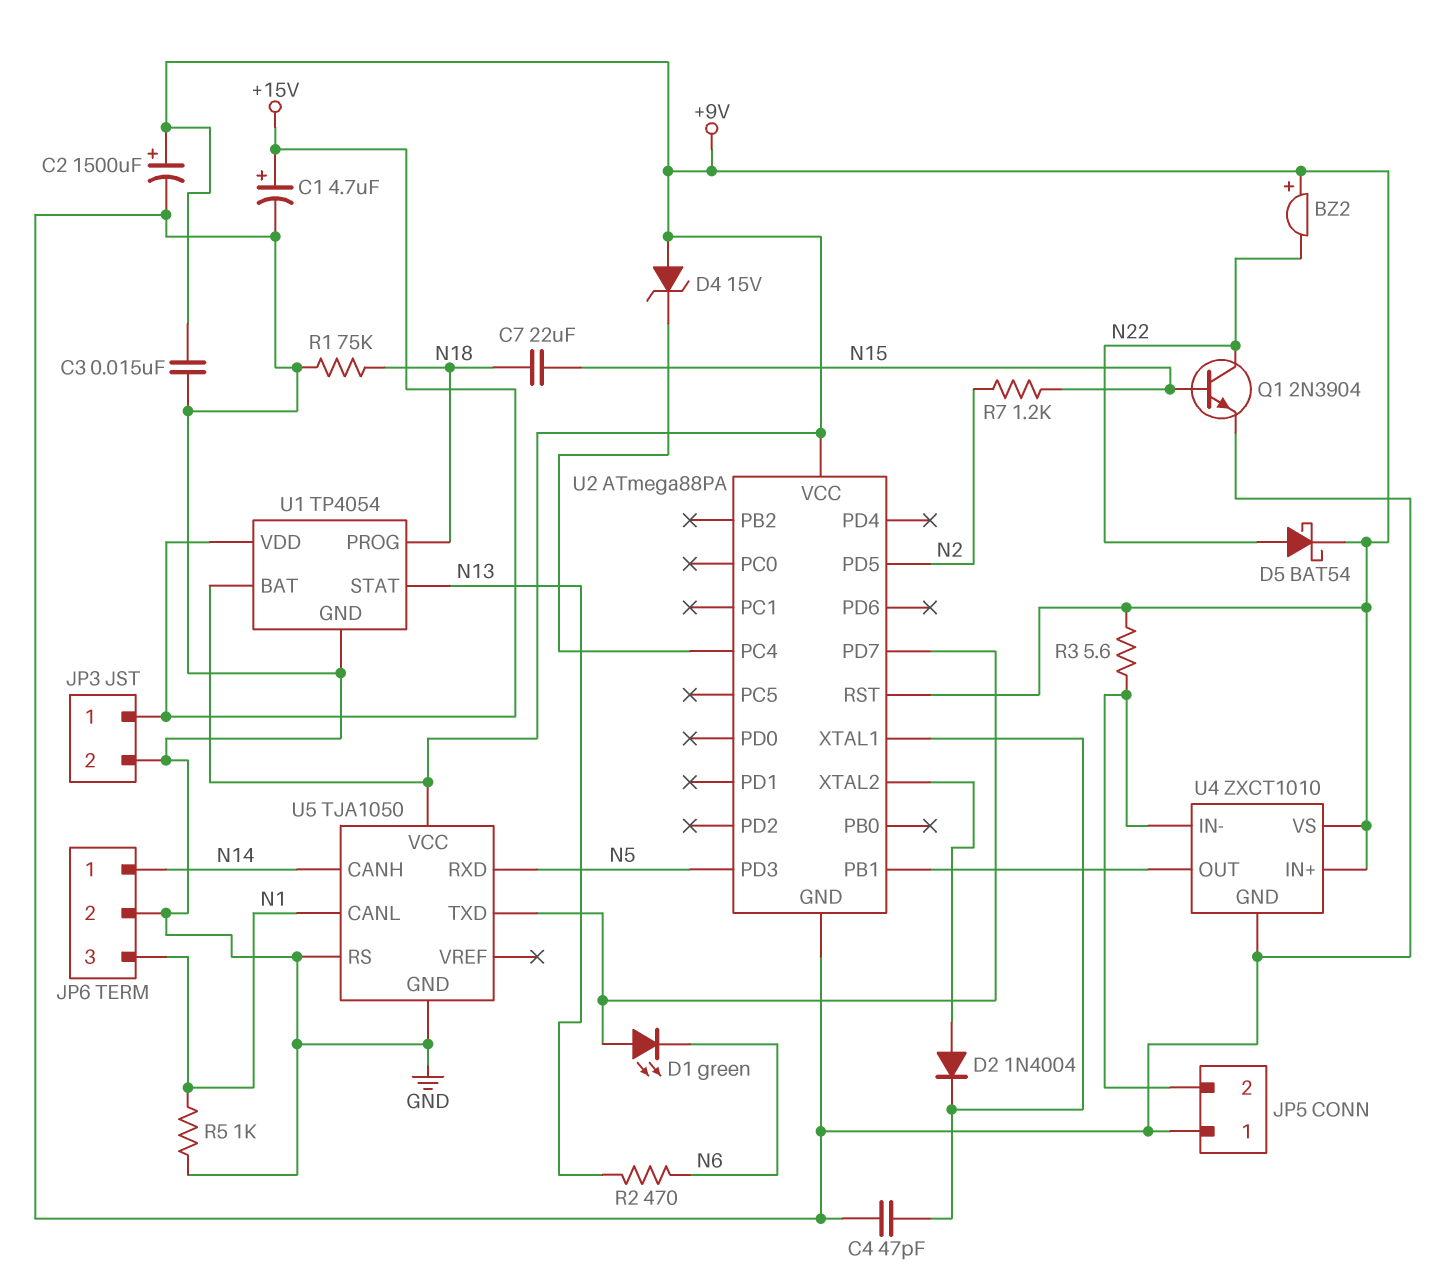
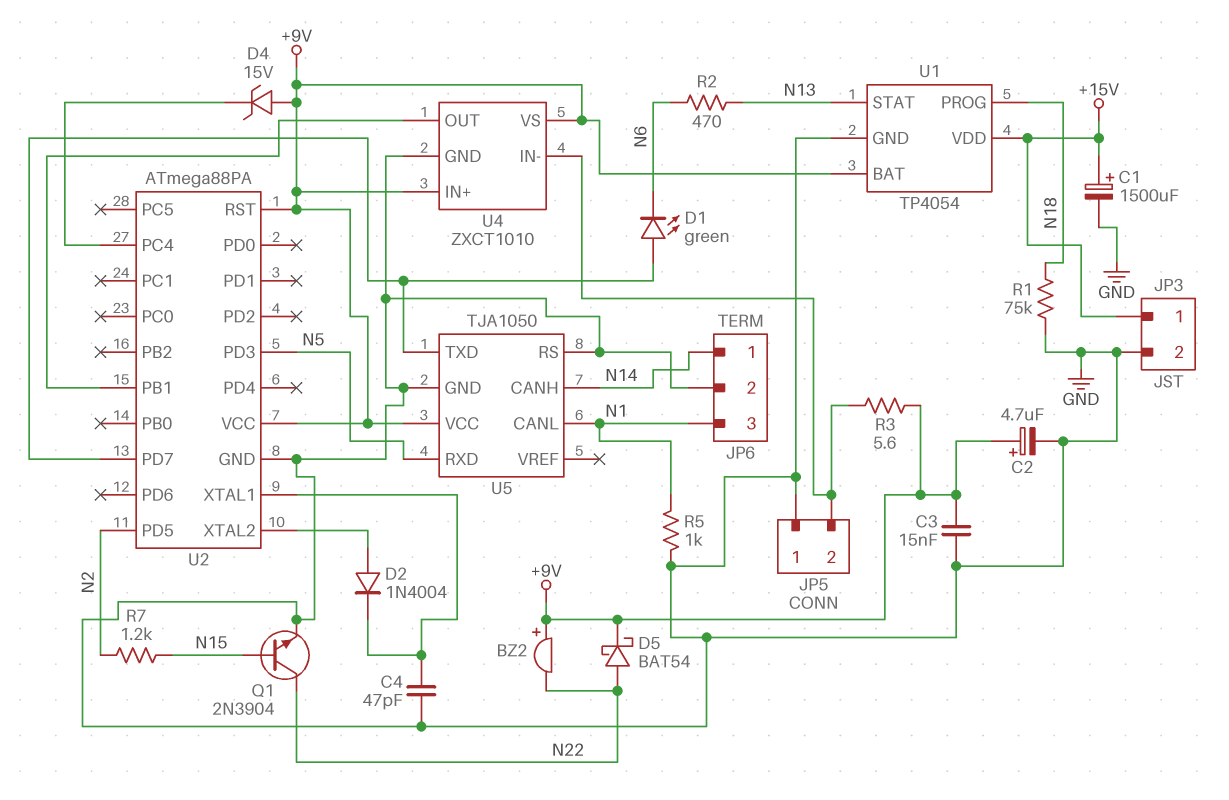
C1: 4.7uF (plus +15V, minus GND) -> 1500uF (plus +15V, minus GND)
C2: 1500uF (plus +9V, minus GND) -> 4.7uF (plus +9V, minus GND)
C7: 22uF (N15, N18) -> none

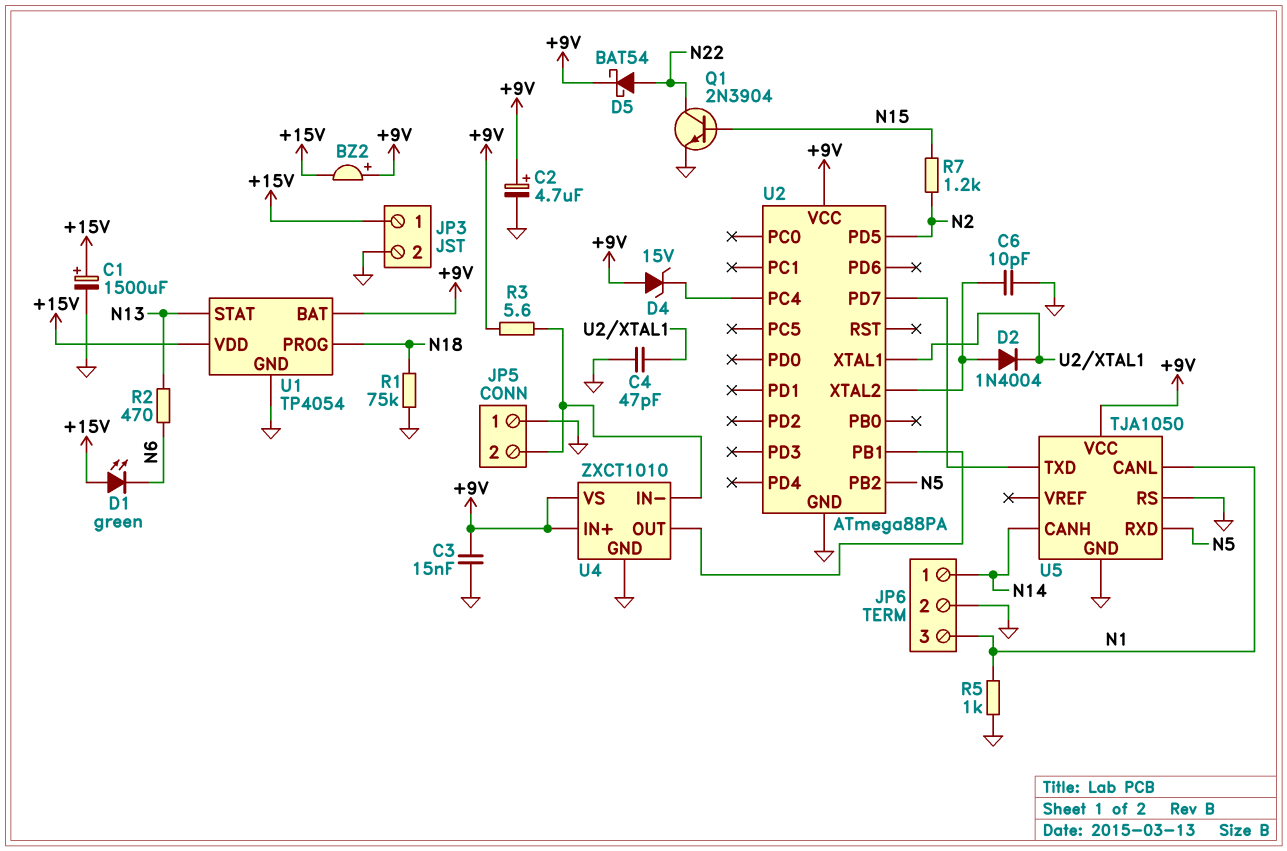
BZ2: buzzer (plus +9V, minus N22) -> buzzer (plus +9V, minus +15V)
C6: none -> 10pF (GND, U2/XTAL2)
D1: LED green (A U2/PD7, K N6) -> LED green (A +15V, K N6)
U2 pin PB2: none -> N5
U2 pin PD3: N5 -> none
U2 pin RST: +9V -> none

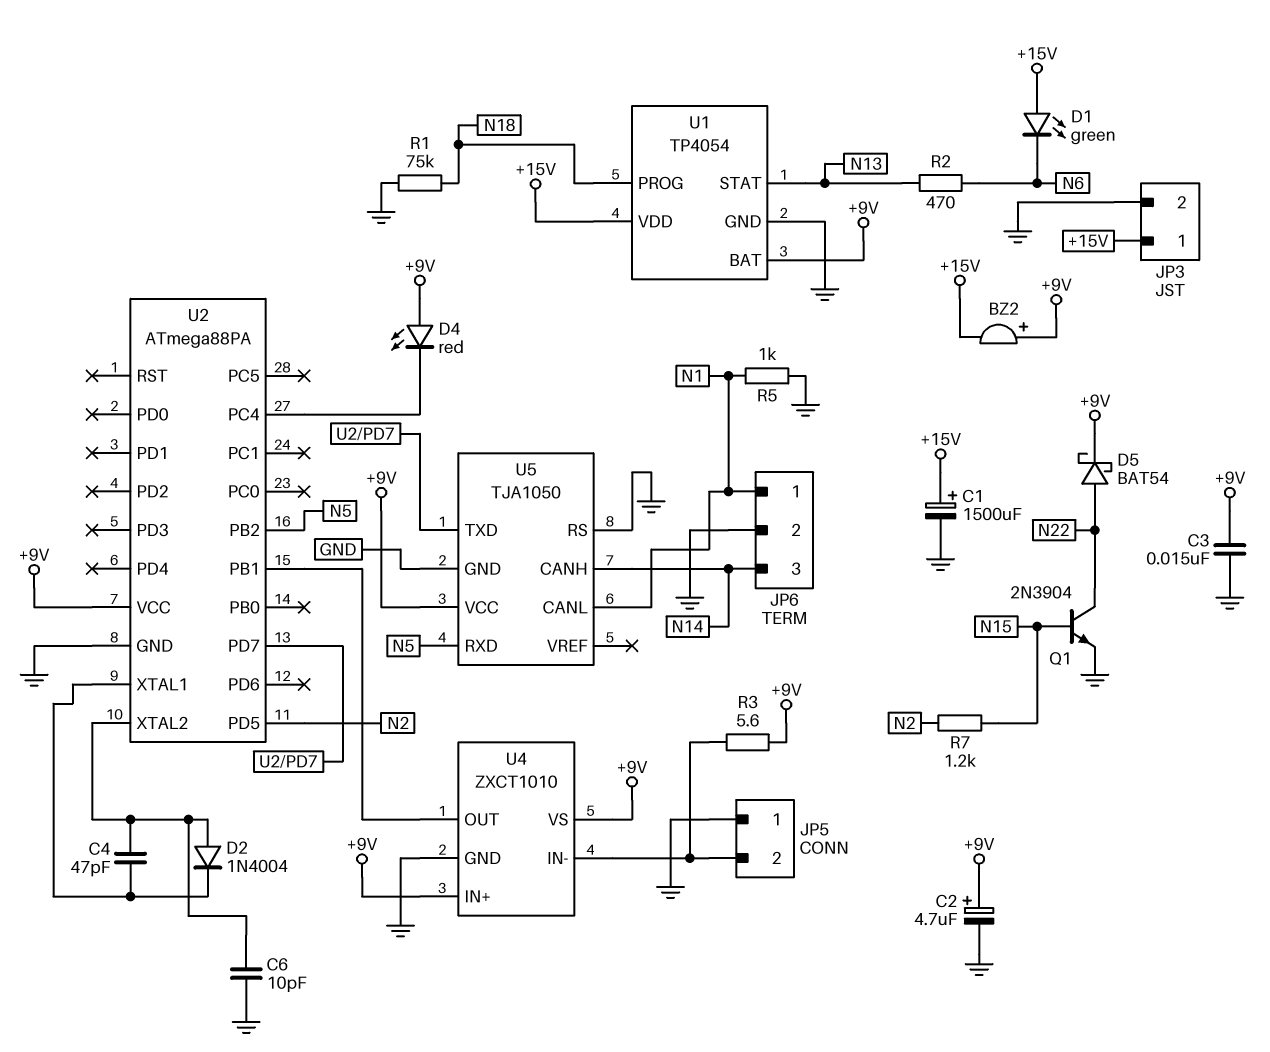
C4: 47pF (GND, U2/XTAL1) -> 47pF (U2/XTAL1, U2/XTAL2)
D4: zener 15V (A +9V, K U2/PC4) -> LED red (A +9V, K U2/PC4)
JP6 pin 1: N14 -> N1
JP6 pin 3: N1 -> N14

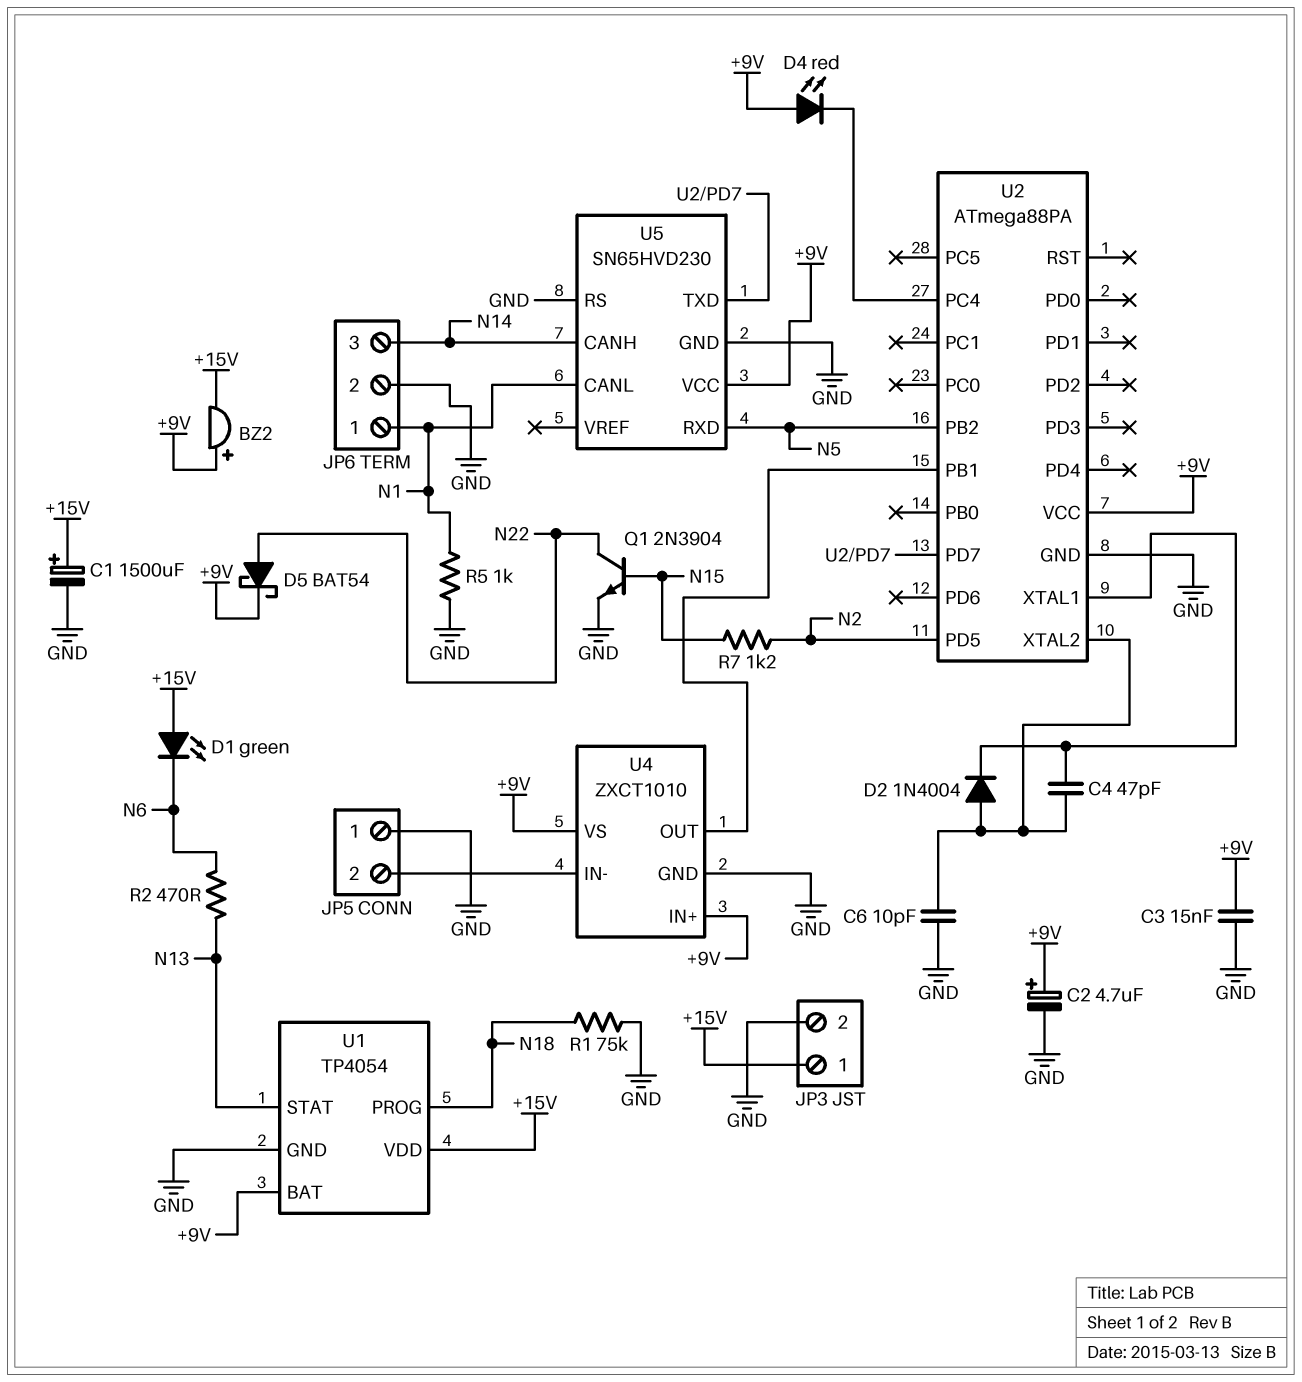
R3: 5.6 (+9V, JP5/2) -> none
U5: TJA1050 -> SN65HVD230

